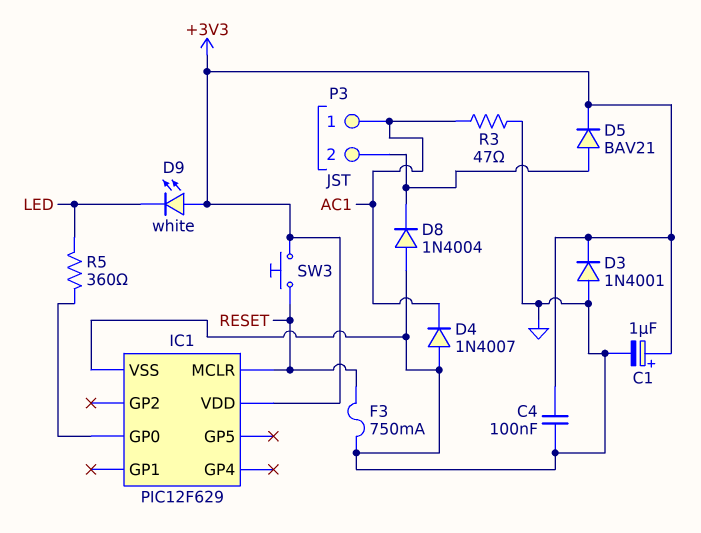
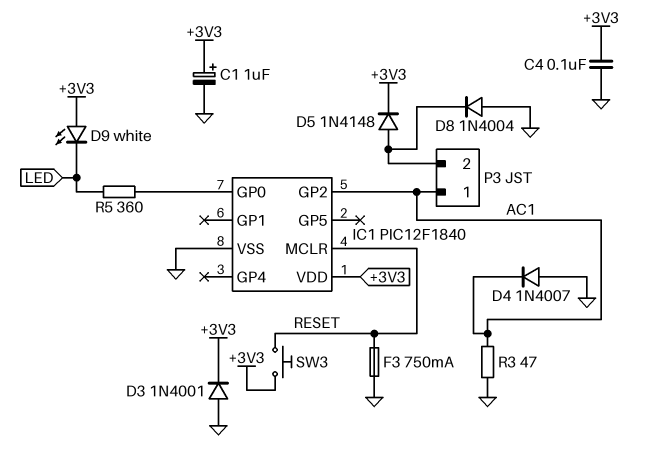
D5: diode BAV21 (A P3/2, K +3V3) -> diode 1N4148 (A P3/2, K +3V3)
IC1: PIC12F629 -> PIC12F1840
IC1 pin GP2: none -> AC1

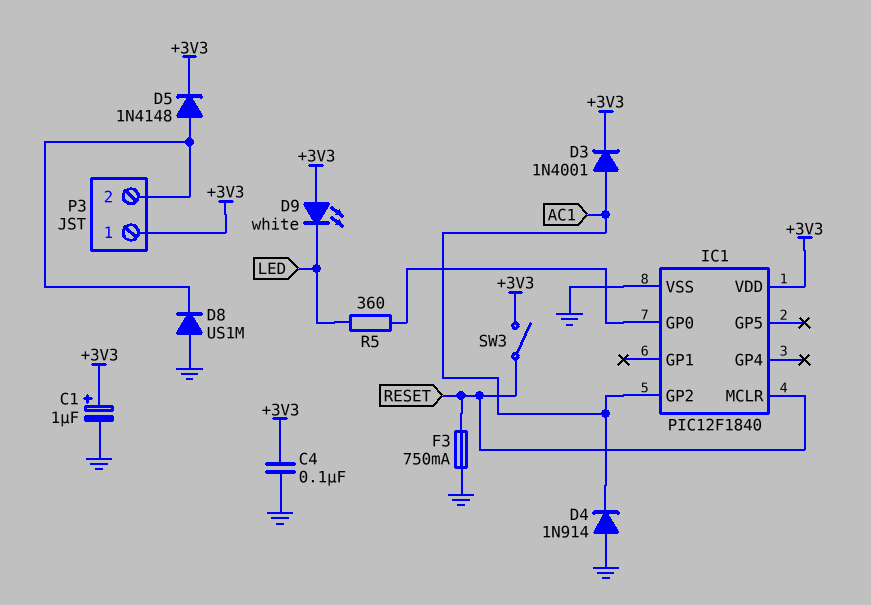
D3: diode 1N4001 (A GND, K +3V3) -> diode 1N4001 (A AC1, K +3V3)
D4: diode 1N4007 (A GND, K AC1) -> diode 1N914 (A GND, K AC1)
D8: diode 1N4004 (A GND, K P3/2) -> diode US1M (A GND, K P3/2)
P3 pin 1: AC1 -> +3V3
R3: 47 (AC1, GND) -> none
SW3: button (+3V3, RESET) -> switch (+3V3, RESET)

